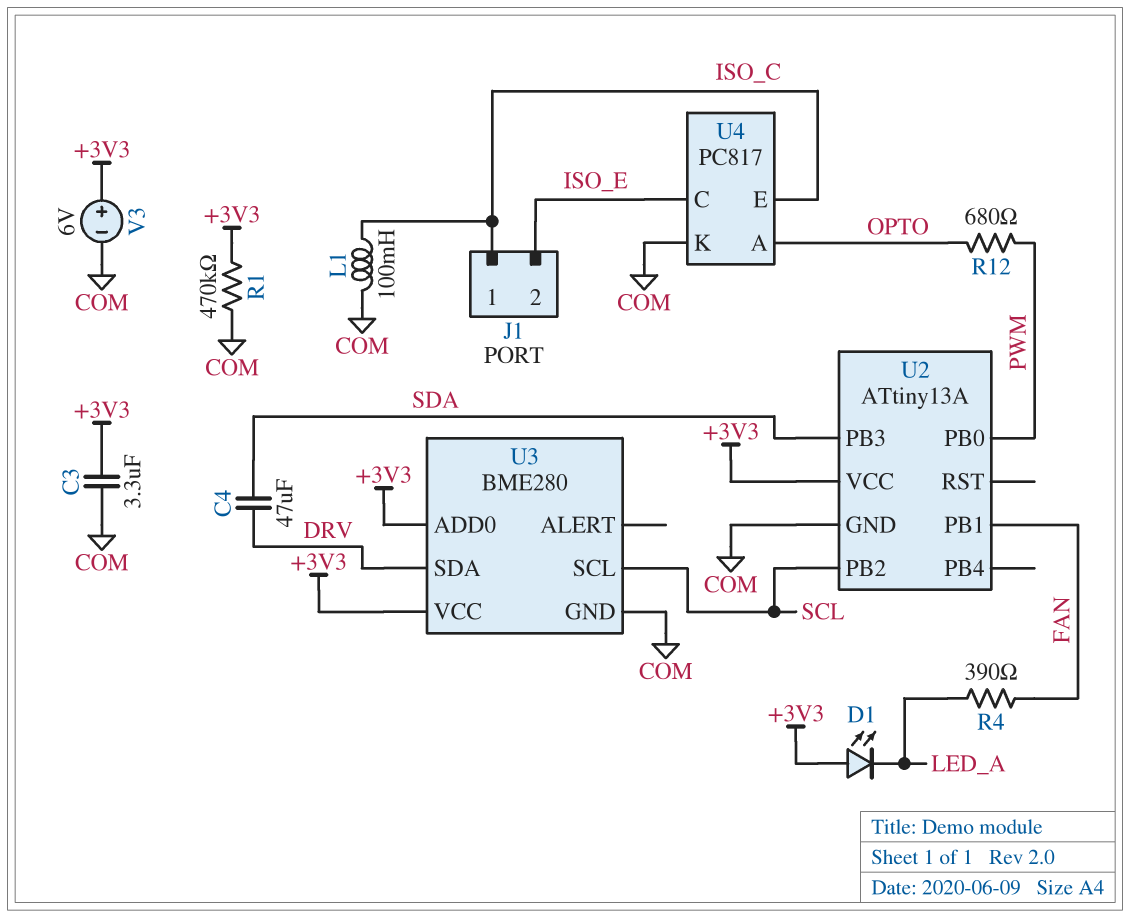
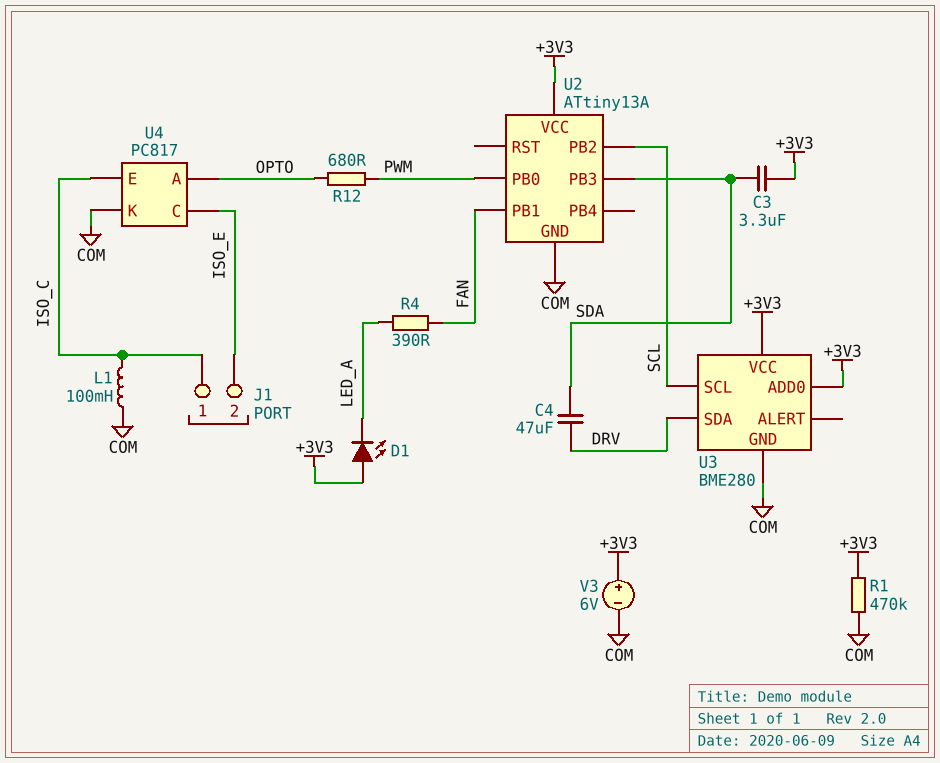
C3: 3.3uF (+3V3, COM) -> 3.3uF (+3V3, SDA)

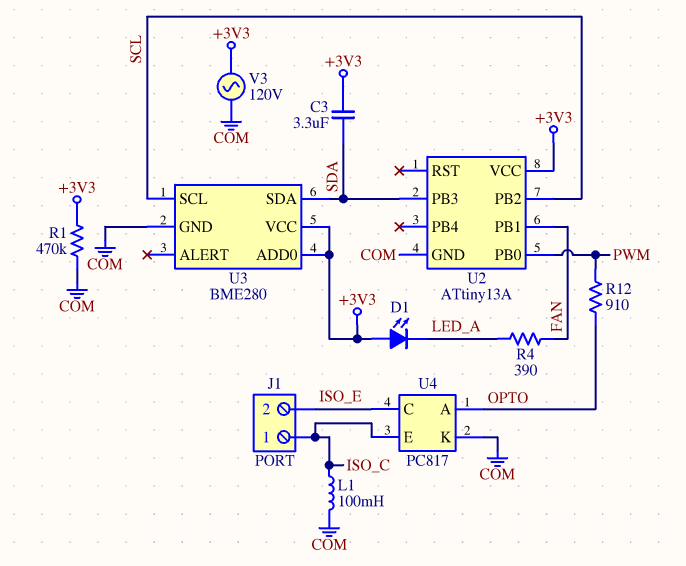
C4: 47uF (DRV, SDA) -> none
R12: 680 (OPTO, PWM) -> 910 (OPTO, PWM)
U3 pin SDA: DRV -> SDA
V3: 6V (plus +3V3, minus COM) -> AC 120V (+3V3, COM)

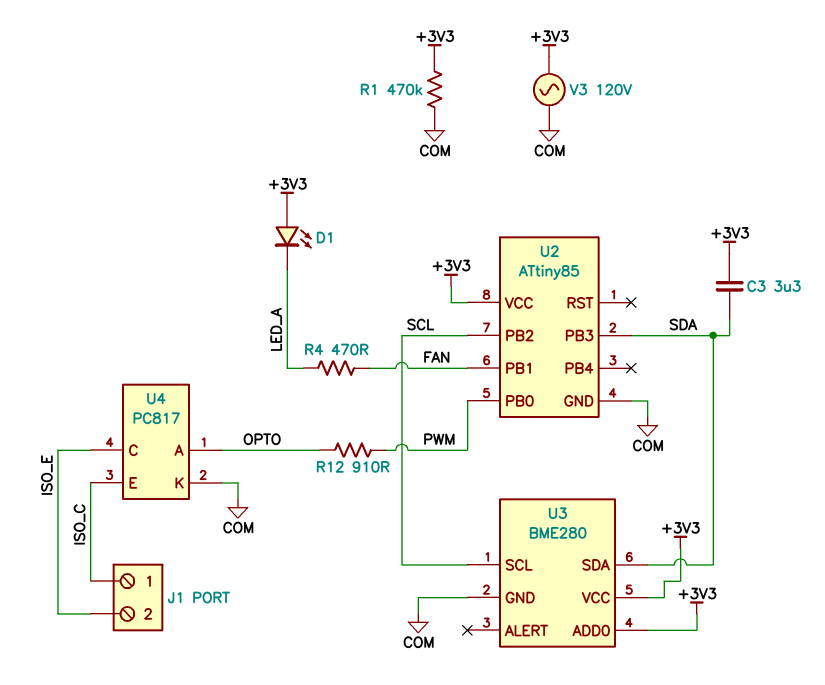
L1: 100mH (COM, ISO_C) -> none
R4: 390 (FAN, LED_A) -> 470 (FAN, LED_A)
U2: ATtiny13A -> ATtiny85

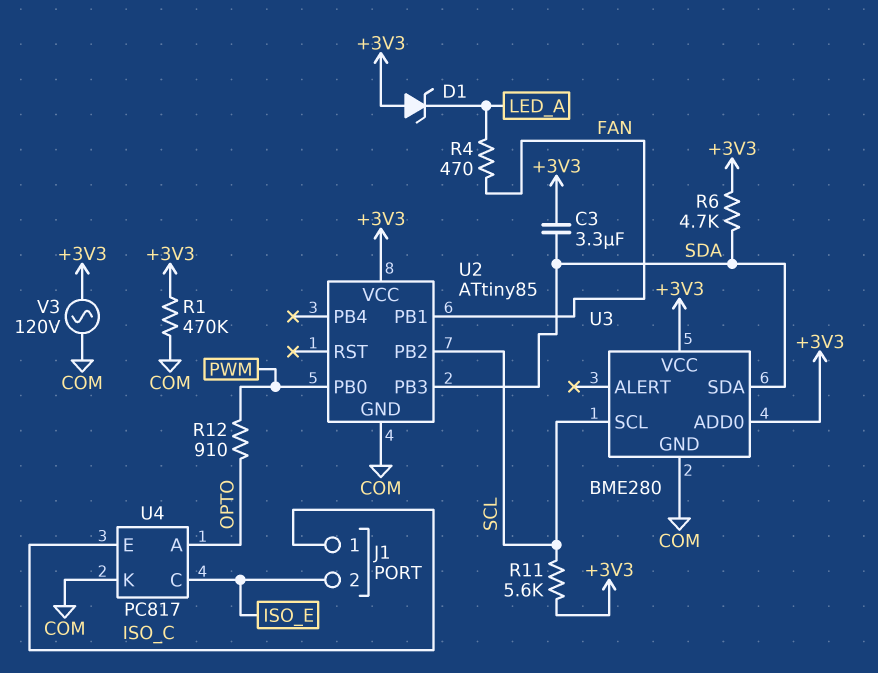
D1: LED (A +3V3, K LED_A) -> zener (A +3V3, K LED_A)
R6: none -> 4.7k (+3V3, SDA)
R11: none -> 5.6k (+3V3, SCL)

